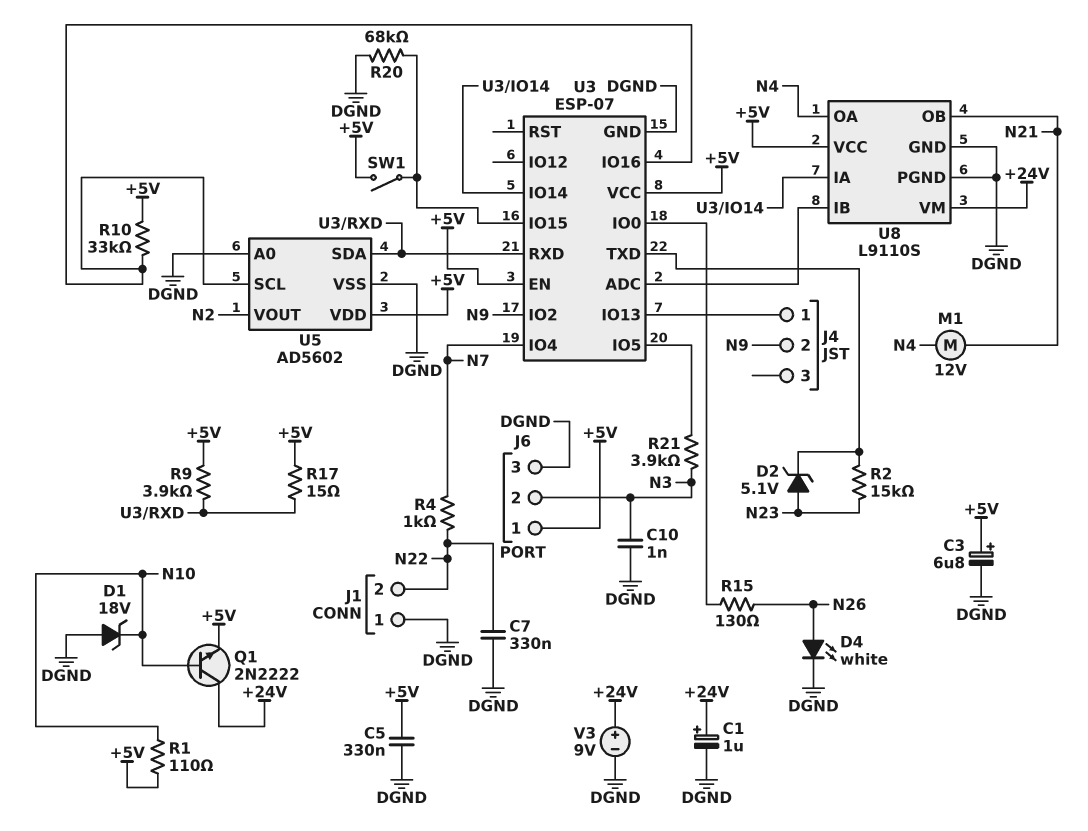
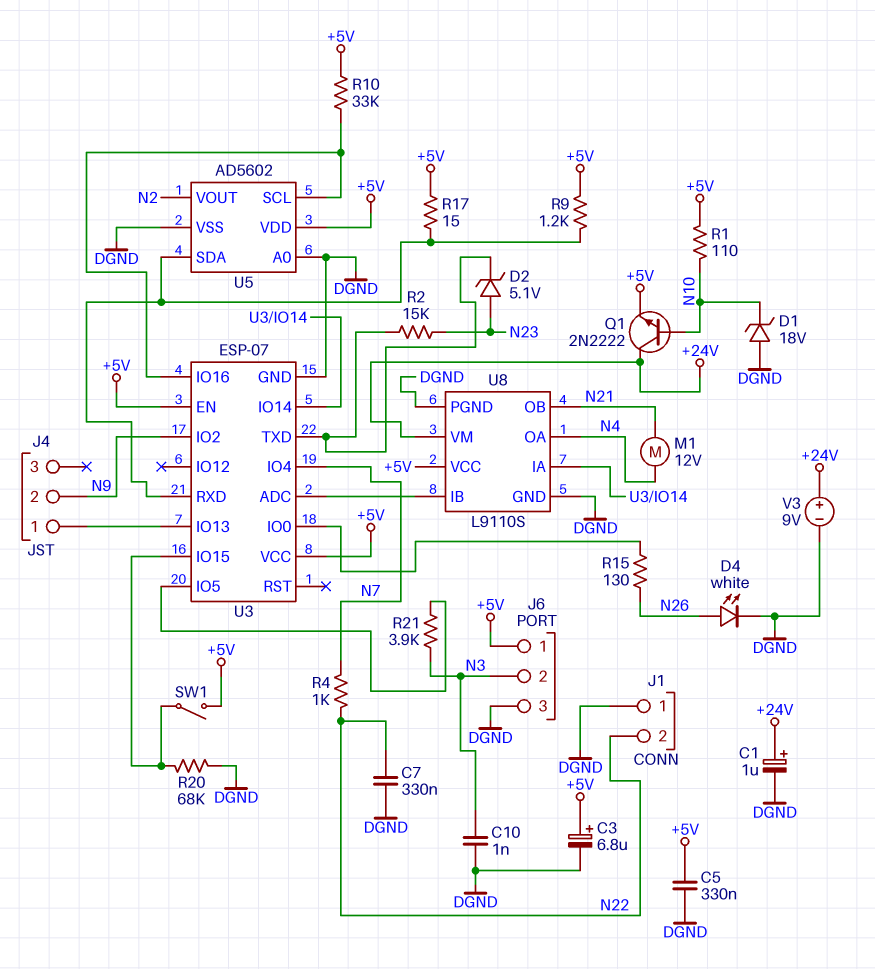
R9: 3.9k (+5V, U3/RXD) -> 1.2k (+5V, U3/RXD)

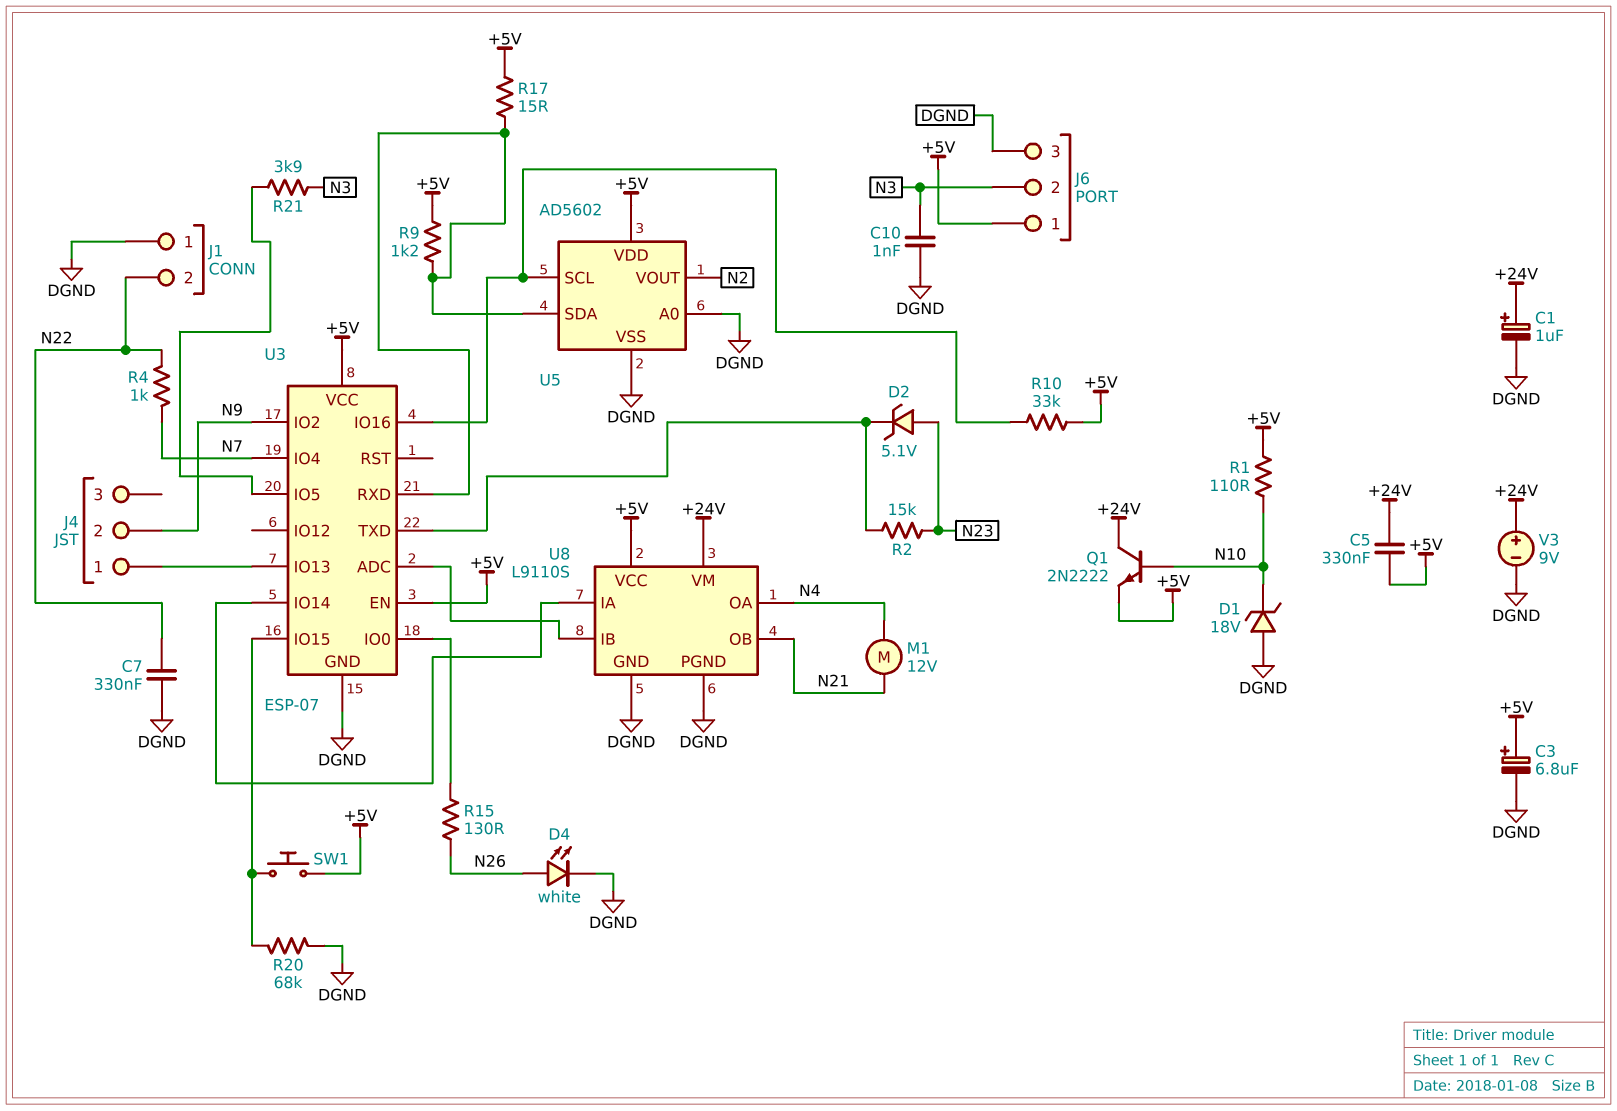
C5: 330nF (+5V, DGND) -> 330nF (+5V, +24V)
SW1: switch (+5V, U3/IO15) -> button (+5V, U3/IO15)

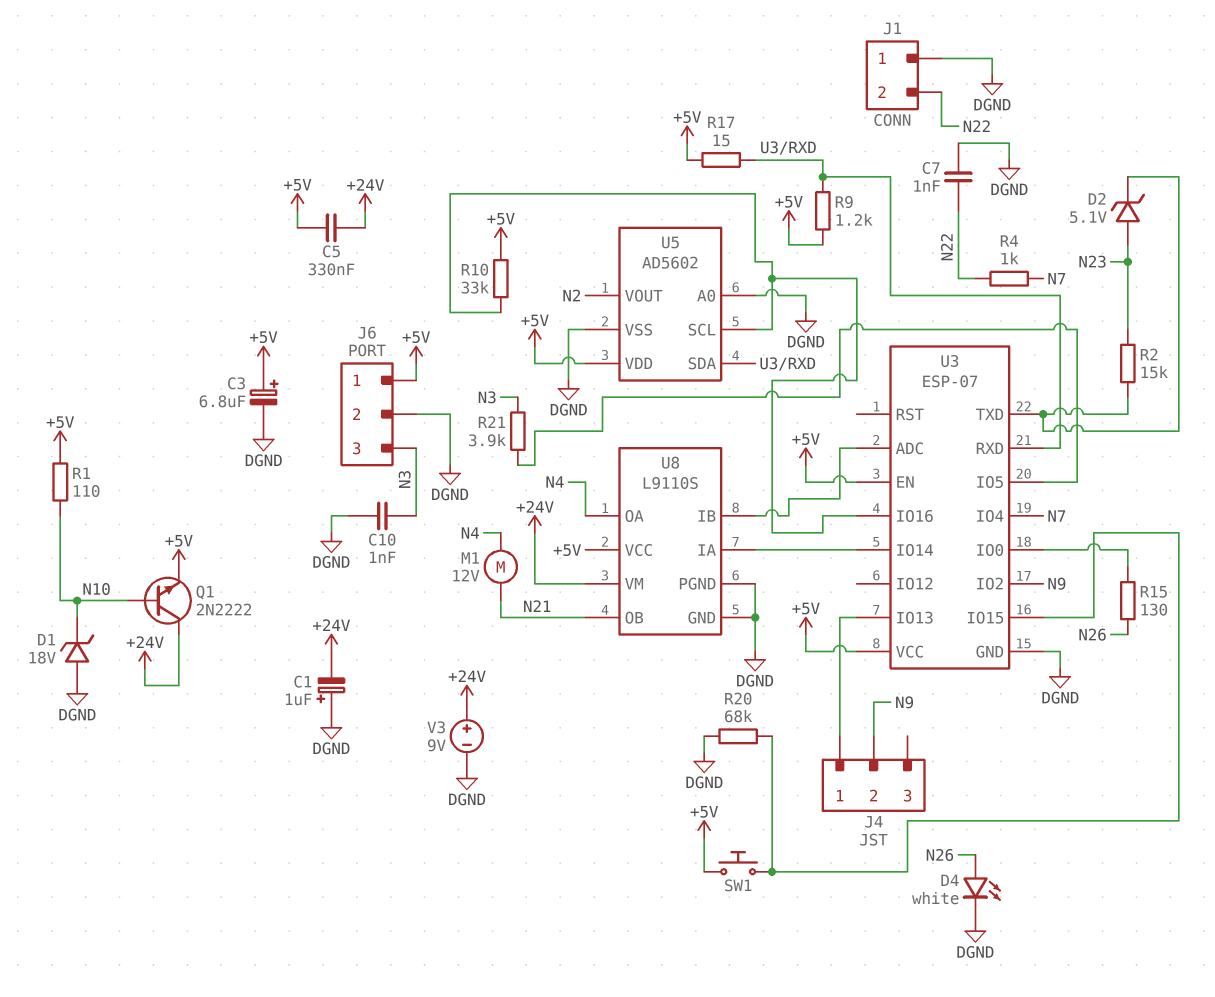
C1: 1uF (plus +24V, minus DGND) -> 1uF (plus DGND, minus +24V)
C7: 330nF (DGND, N22) -> 1nF (DGND, N22)
J6 pin 2: N3 -> DGND
J6 pin 3: DGND -> N3

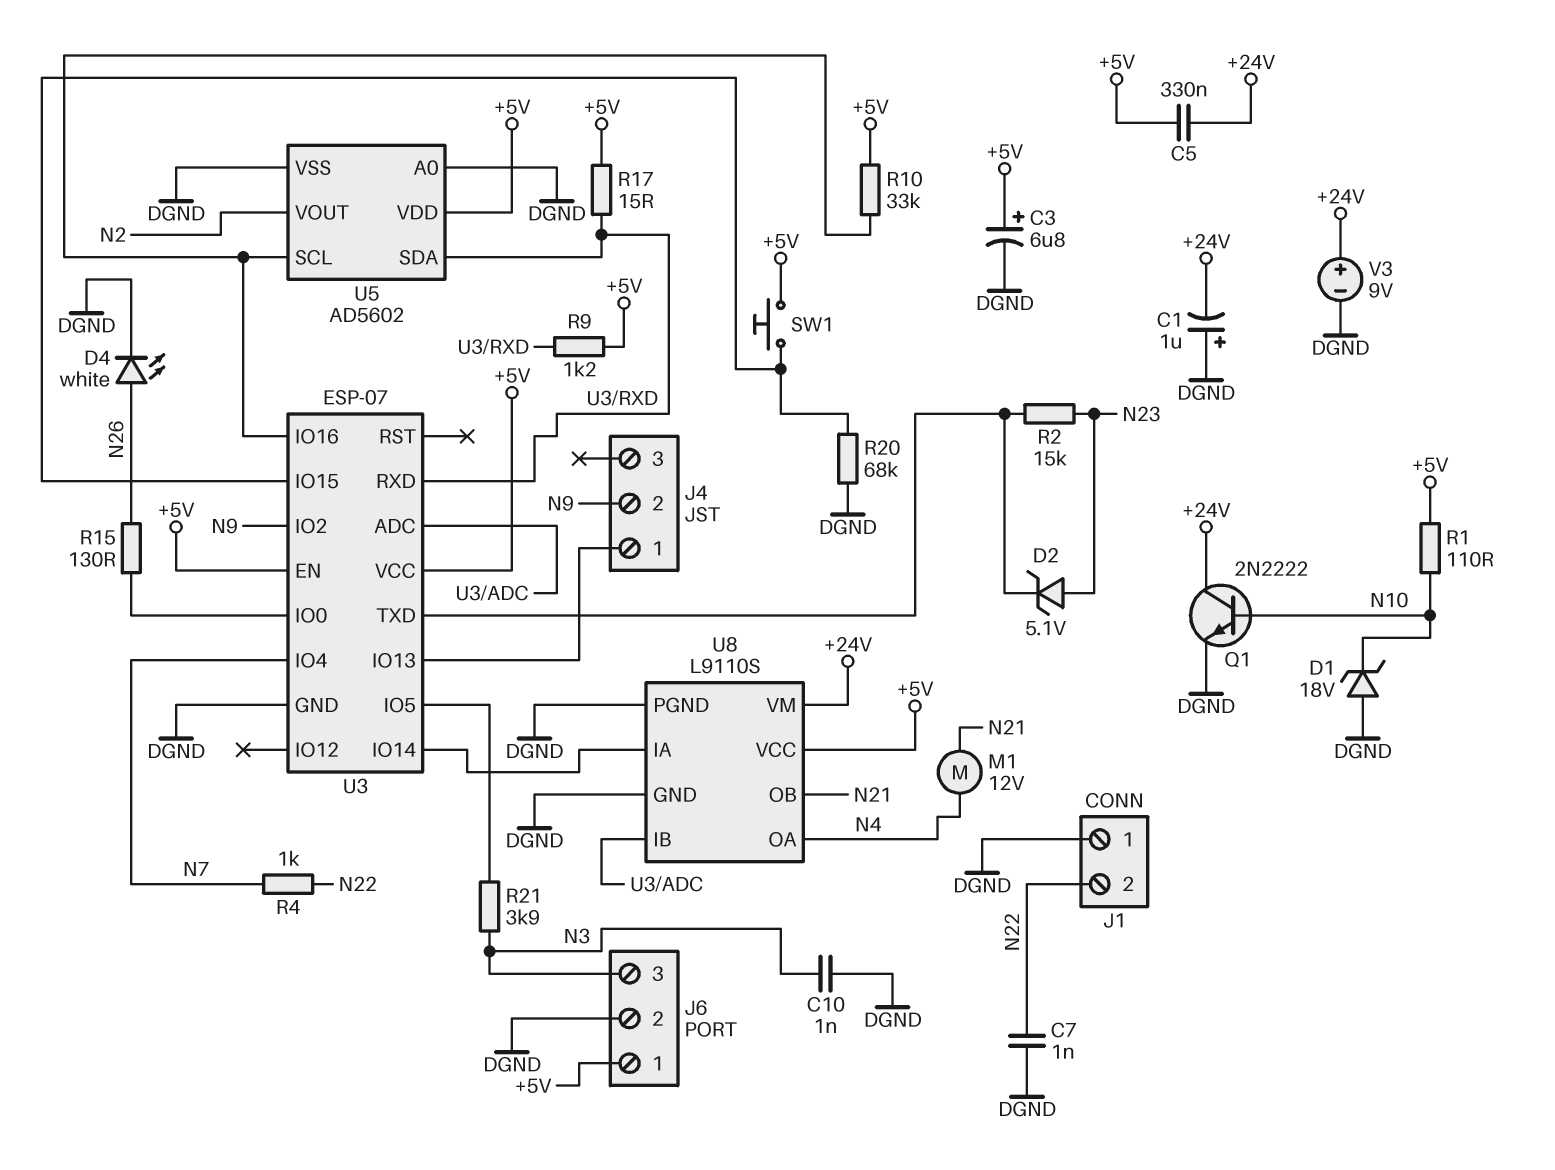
Q1: NPN 2N2222 (B N10, C +24V, E +5V) -> NPN 2N2222 (B N10, C +24V, E DGND)

